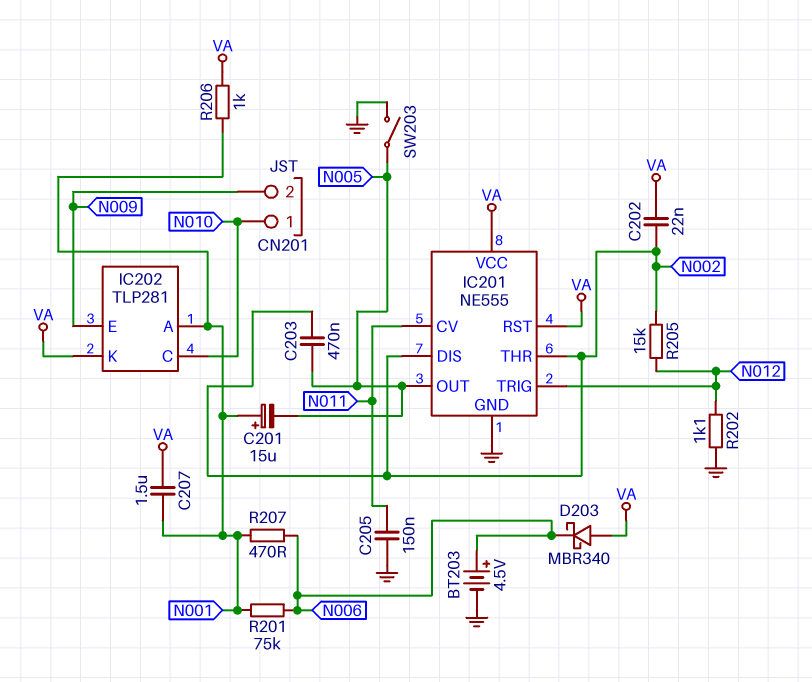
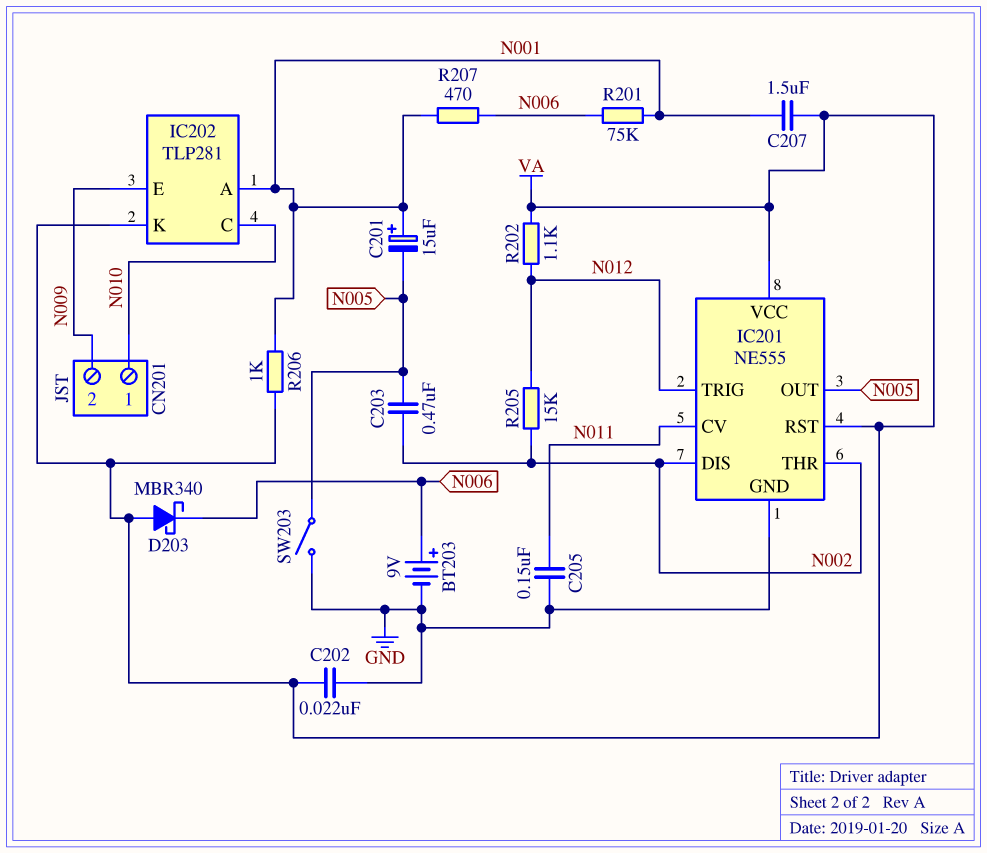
BT203: 4.5V (plus N006, minus GND) -> 9V (plus N006, minus GND)
C202: 22nF (N002, VA) -> 22nF (GND, VA)
R202: 1.1k (GND, N012) -> 1.1k (N012, VA)

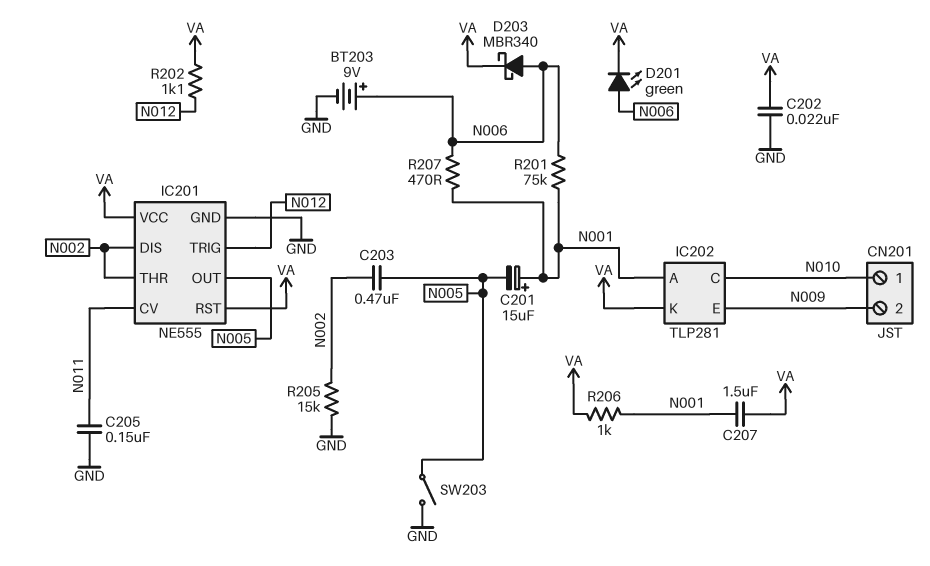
D201: none -> LED green (A N006, K VA)
D203: schottky MBR340 (A VA, K N006) -> schottky MBR340 (A N006, K VA)
R205: 15k (N002, N012) -> 15k (GND, N002)

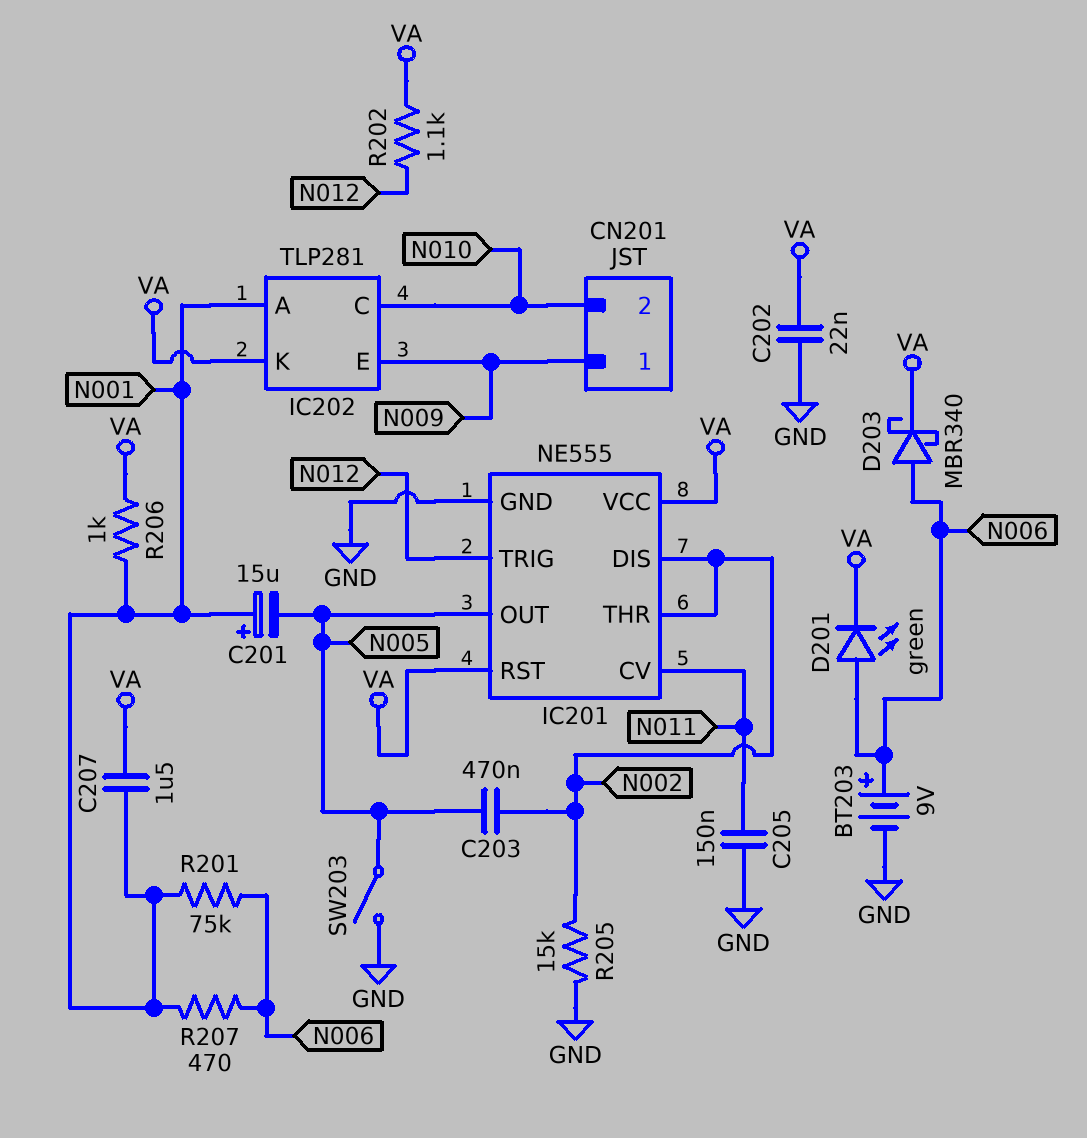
CN201 pin 1: N010 -> N009
CN201 pin 2: N009 -> N010

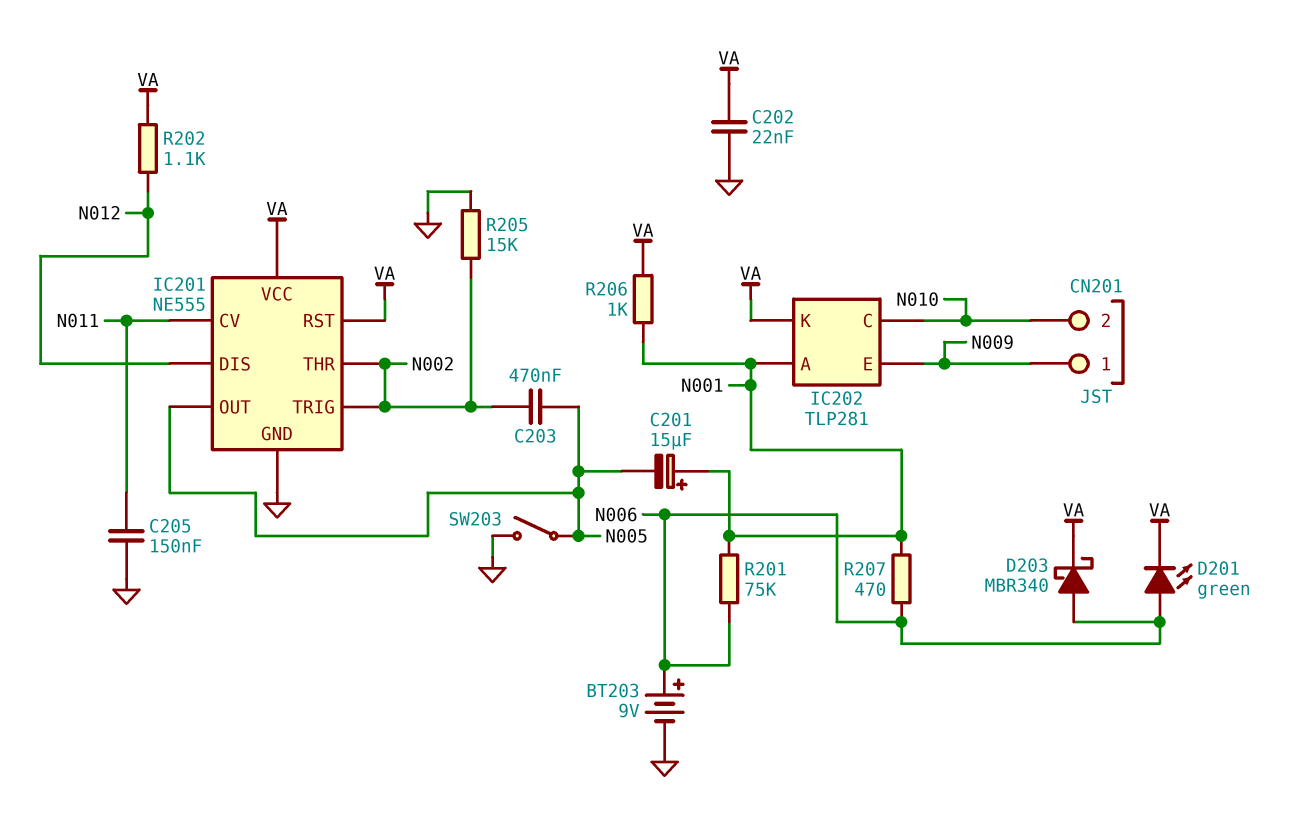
C207: 1.5uF (N001, VA) -> none
IC201 pin DIS: N002 -> N012
IC201 pin TRIG: N012 -> N002

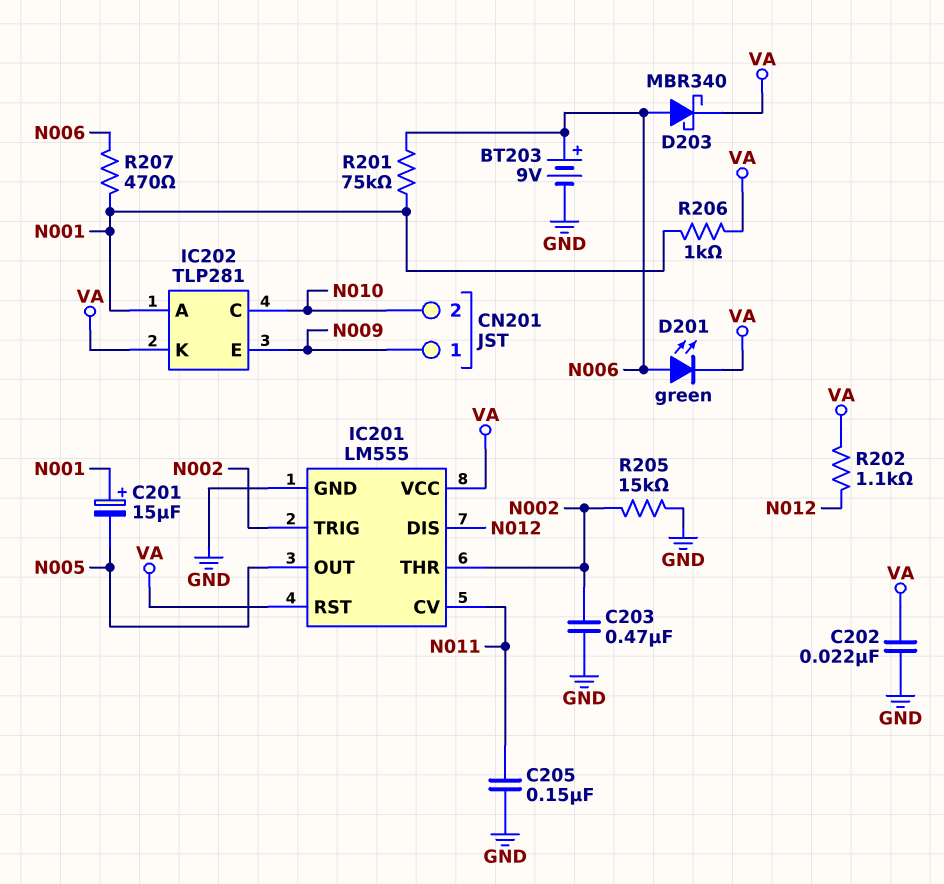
C203: 470nF (N002, N005) -> 470nF (GND, N002)
IC201: NE555 -> LM555
SW203: switch (GND, N005) -> none

